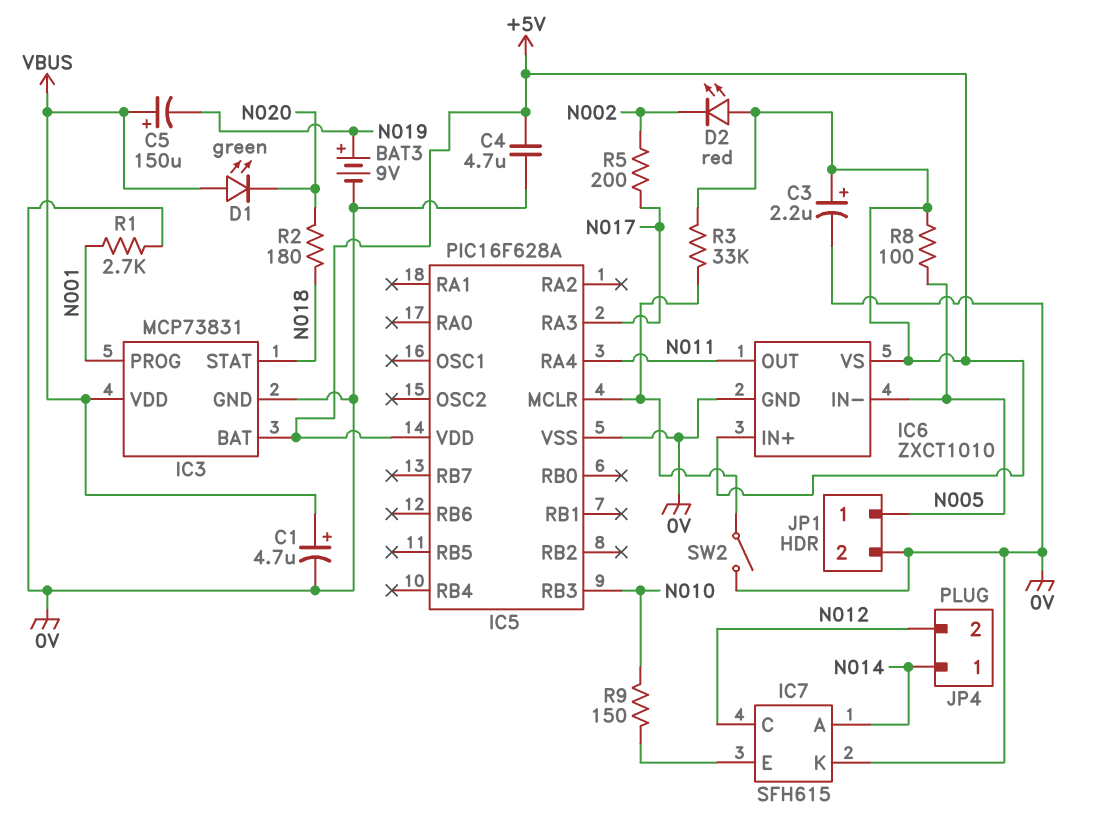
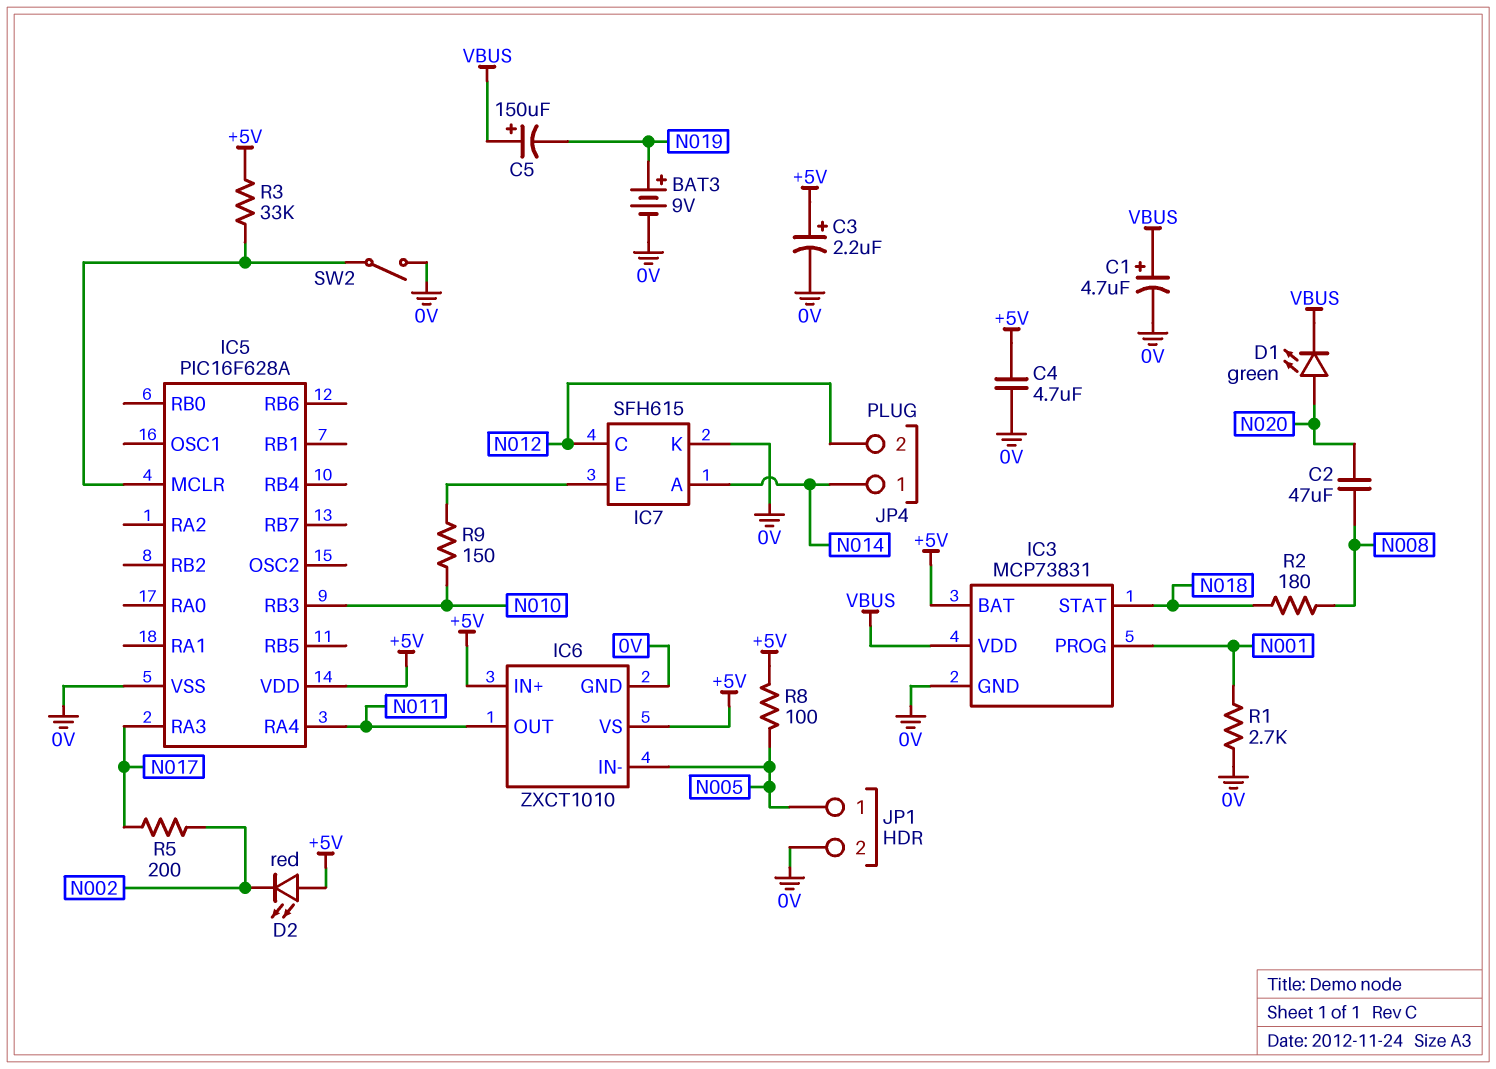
C2: none -> 47uF (N008, N020)
D1: LED green (A VBUS, K N020) -> LED green (A N020, K VBUS)
R2: 180 (N018, N020) -> 180 (N008, N018)

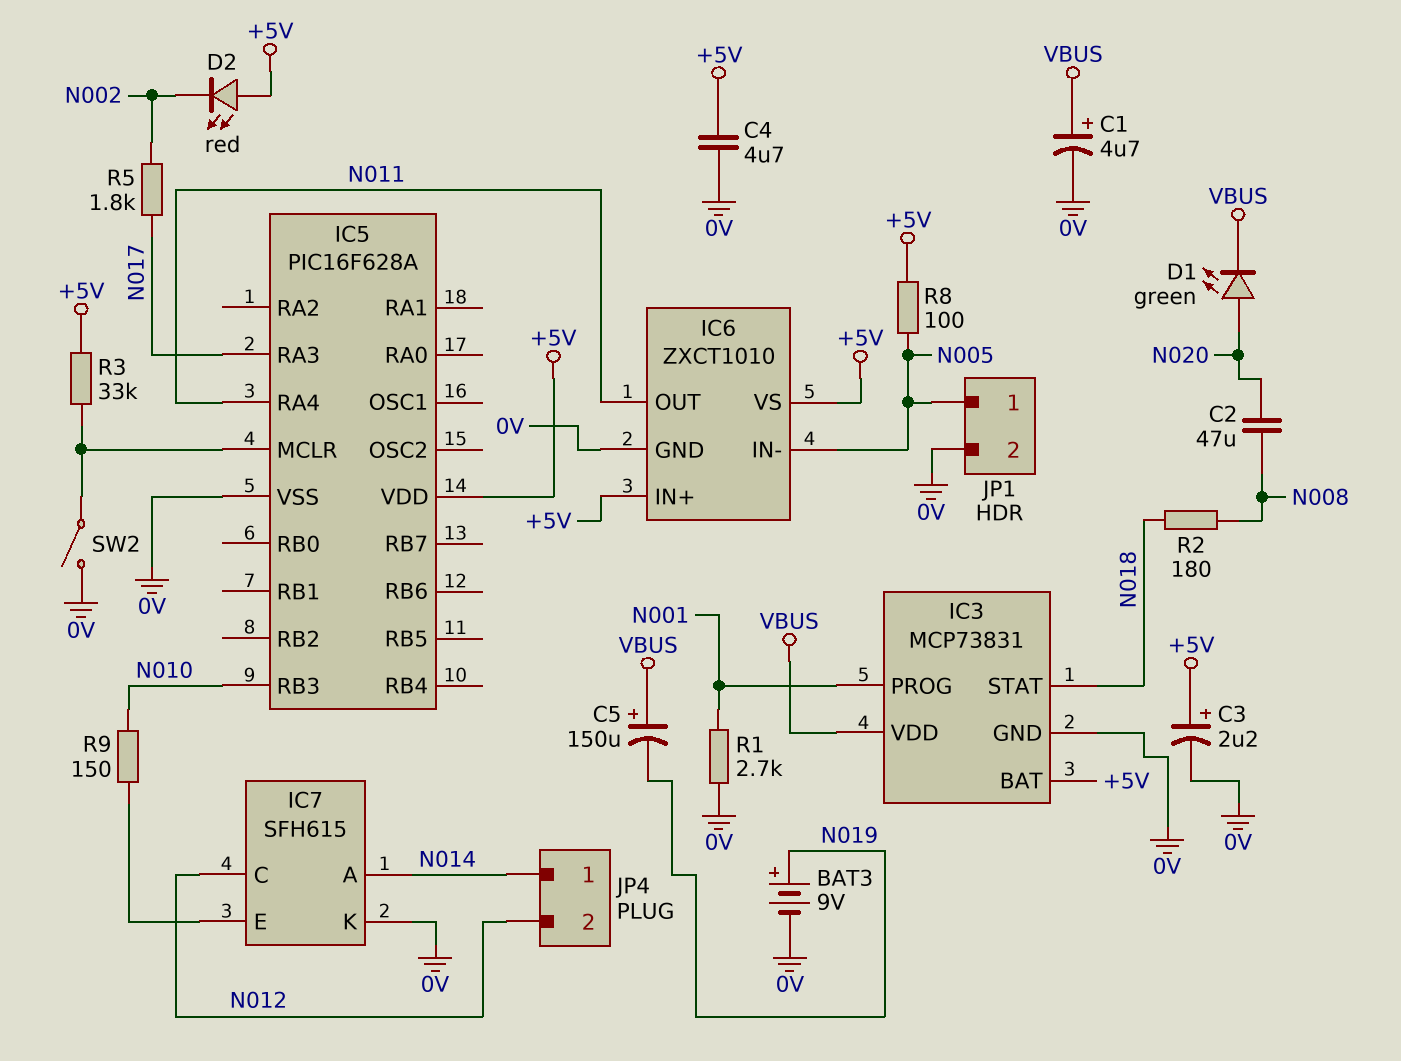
R5: 200 (N002, N017) -> 1.8k (N002, N017)

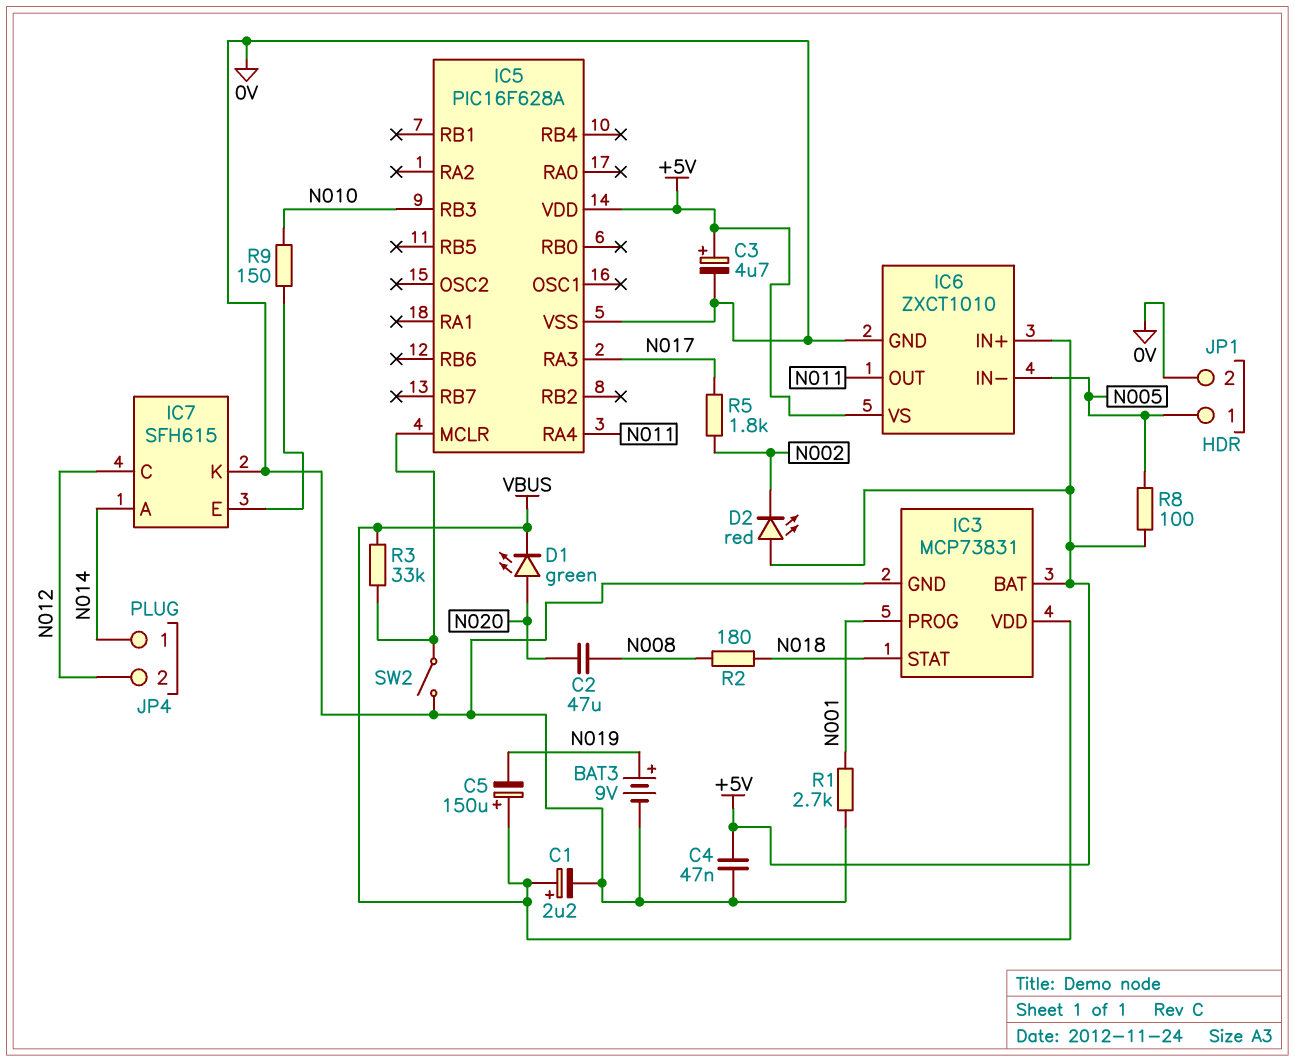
C1: 4.7uF (plus VBUS, minus 0V) -> 2.2uF (plus VBUS, minus 0V)
C3: 2.2uF (plus +5V, minus 0V) -> 4.7uF (plus +5V, minus 0V)
C4: 4.7uF (+5V, 0V) -> 47nF (+5V, 0V)
R3: 33k (+5V, IC5/MCLR) -> 33k (IC5/MCLR, VBUS)

